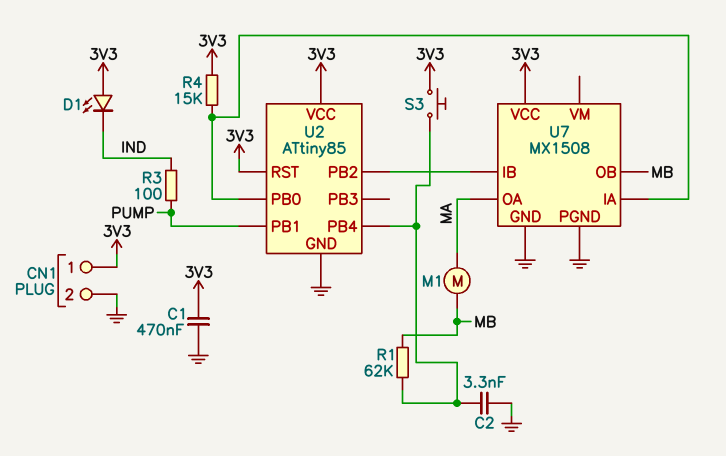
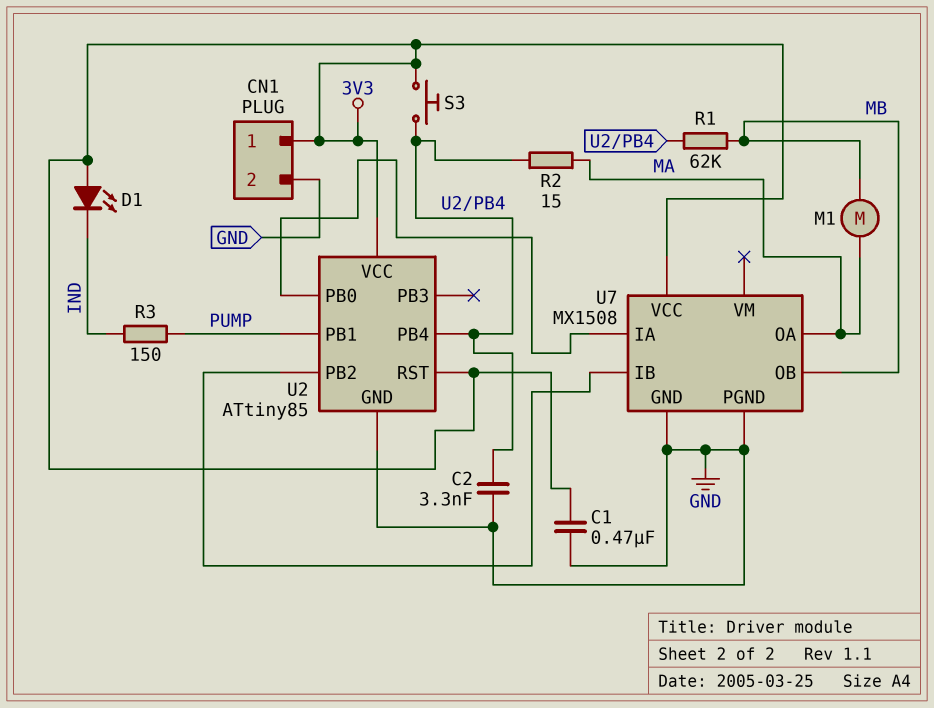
R2: none -> 15 (MA, U2/PB4)
R3: 100 (IND, PUMP) -> 150 (IND, PUMP)
R4: 15k (3V3, U2/PB0) -> none

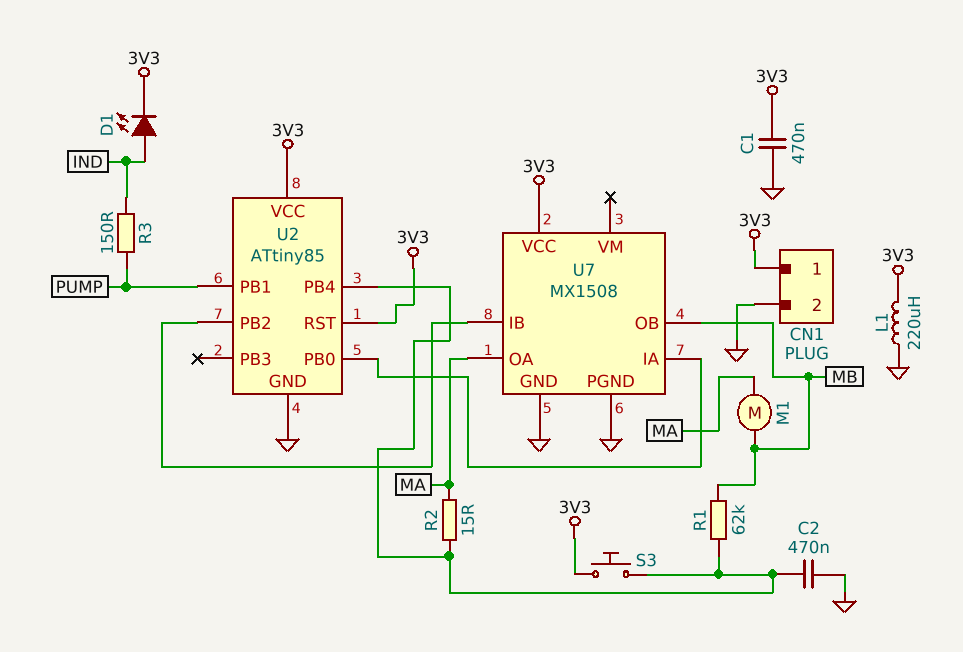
C2: 3.3nF (GND, U2/PB4) -> 470nF (GND, U2/PB4)
D1: LED (A 3V3, K IND) -> LED (A IND, K 3V3)
L1: none -> 220uH (3V3, GND)

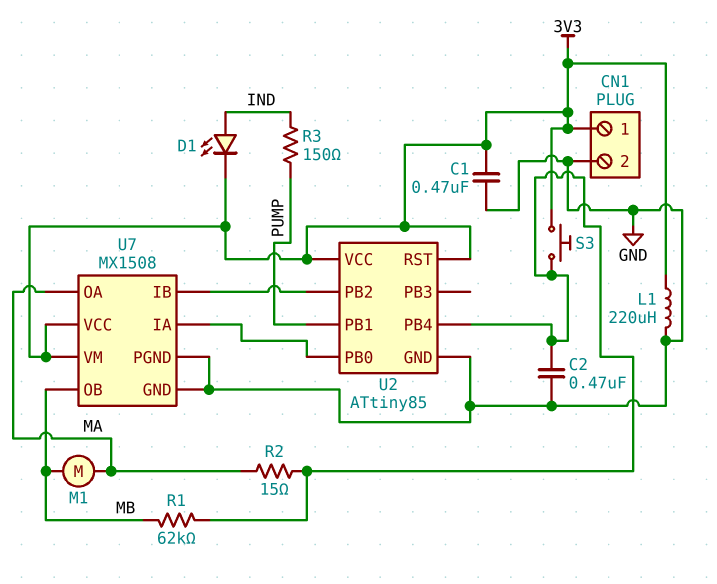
U7 pin VM: none -> 3V3

